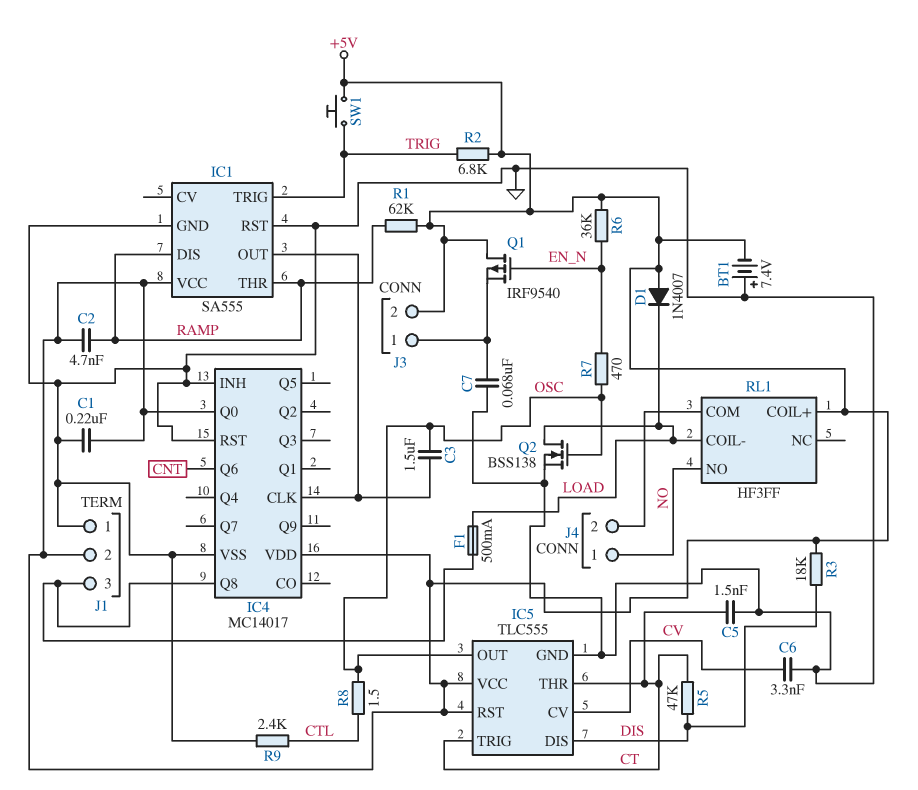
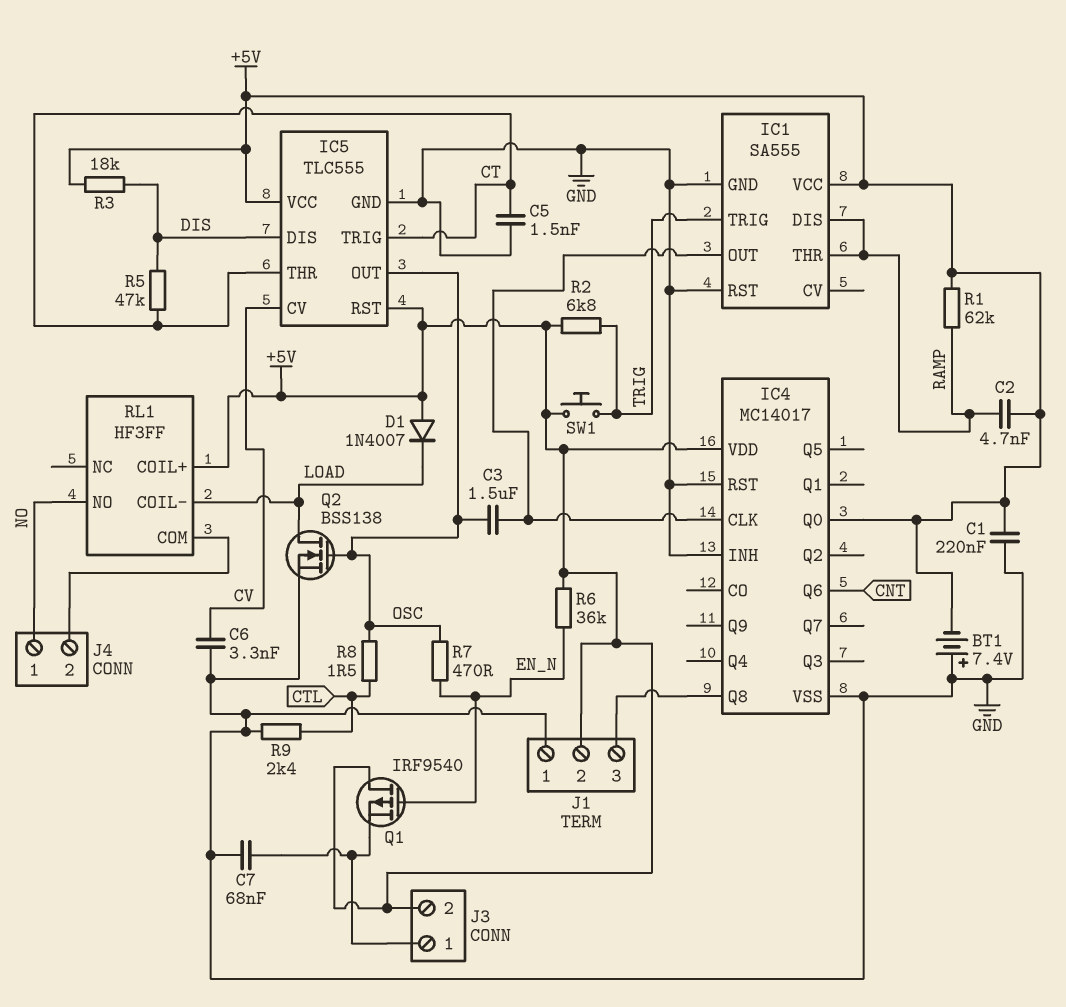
F1: 500mA (IC4/Q8, LOAD) -> none

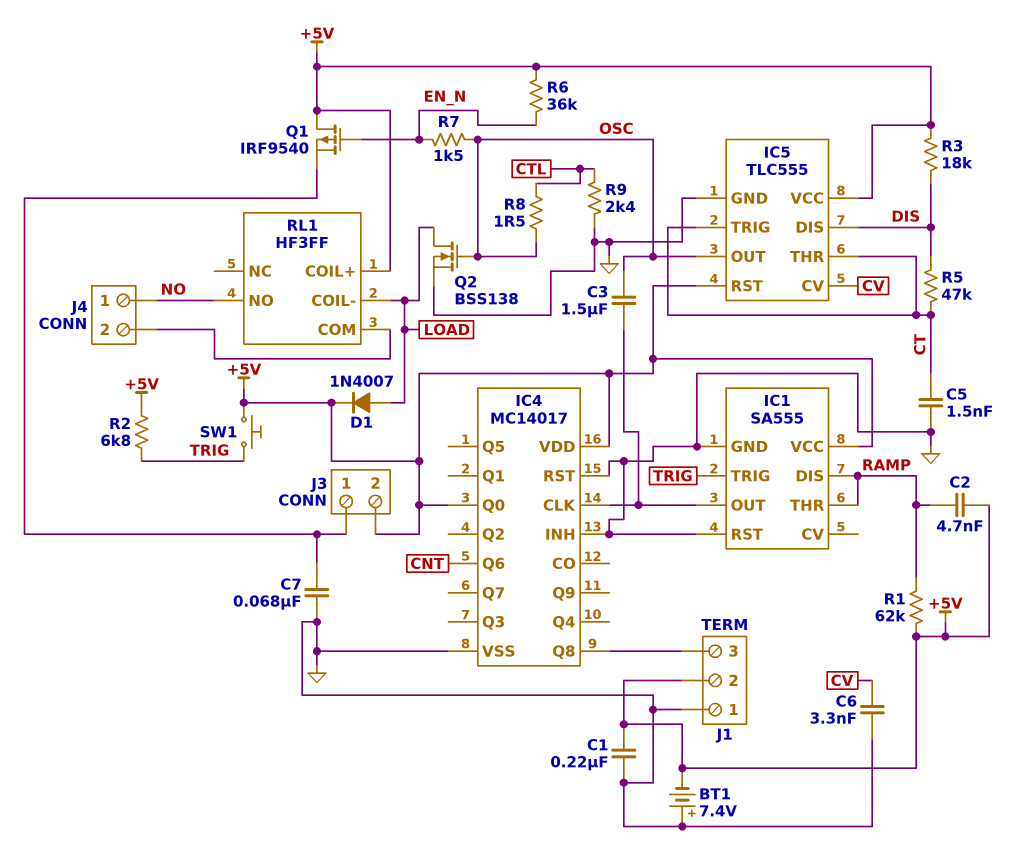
D1: diode 1N4007 (A +5V, K LOAD) -> diode 1N4007 (A LOAD, K +5V)
R7: 470 (EN_N, OSC) -> 1.5k (EN_N, OSC)

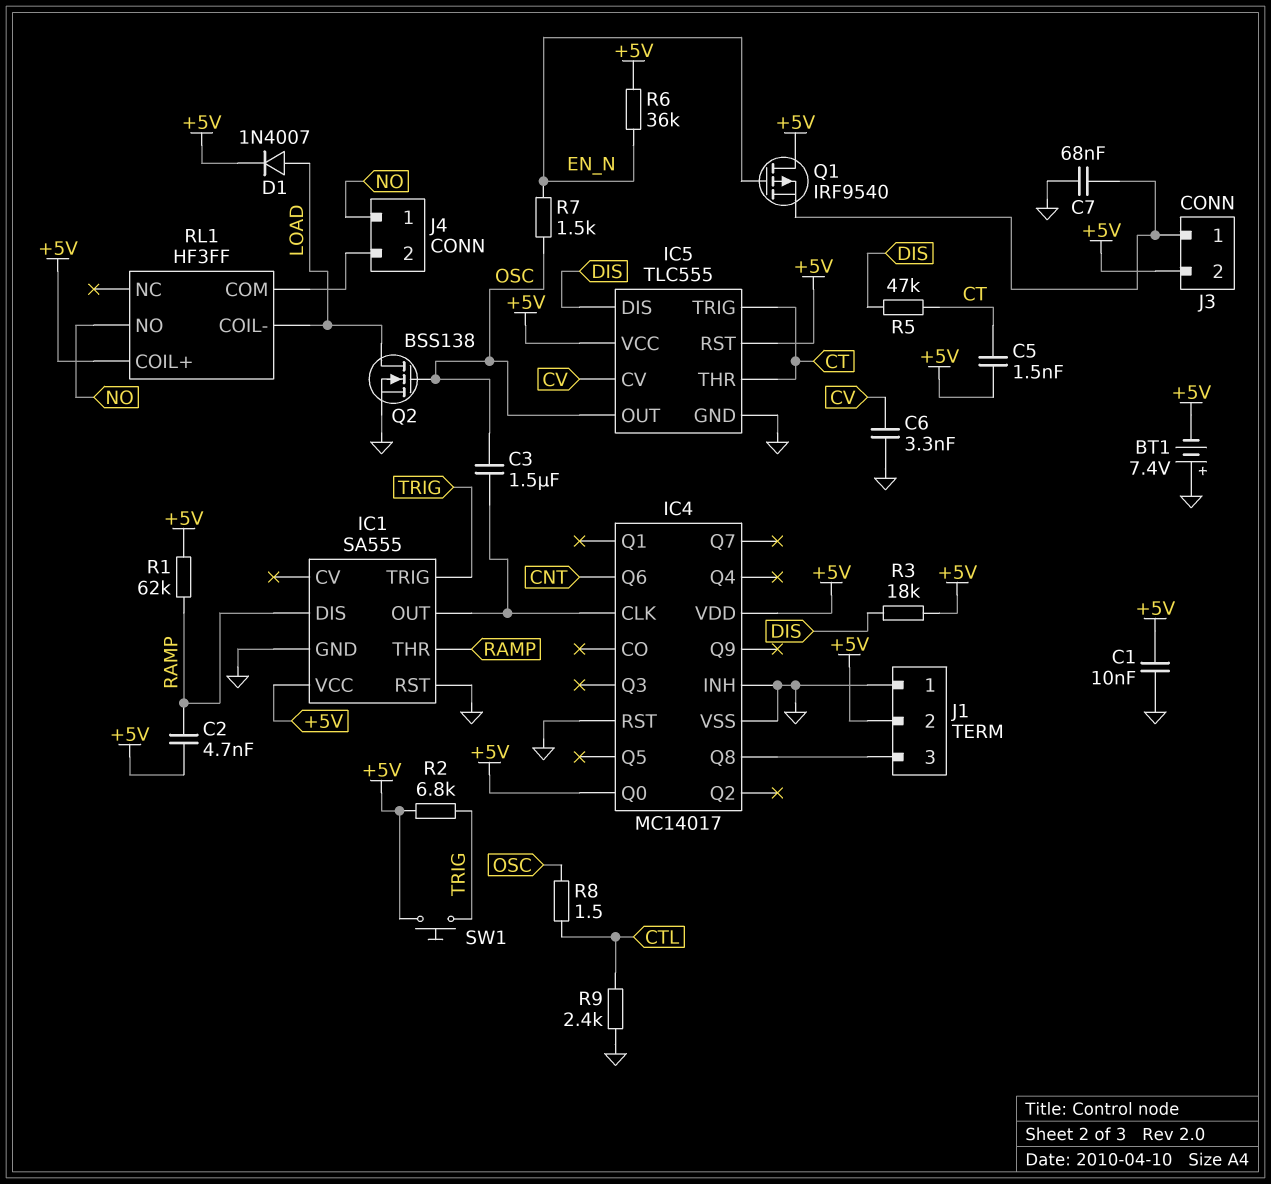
C1: 220nF (+5V, GND) -> 10nF (+5V, GND)
C5: 1.5nF (CT, GND) -> 1.5nF (+5V, CT)

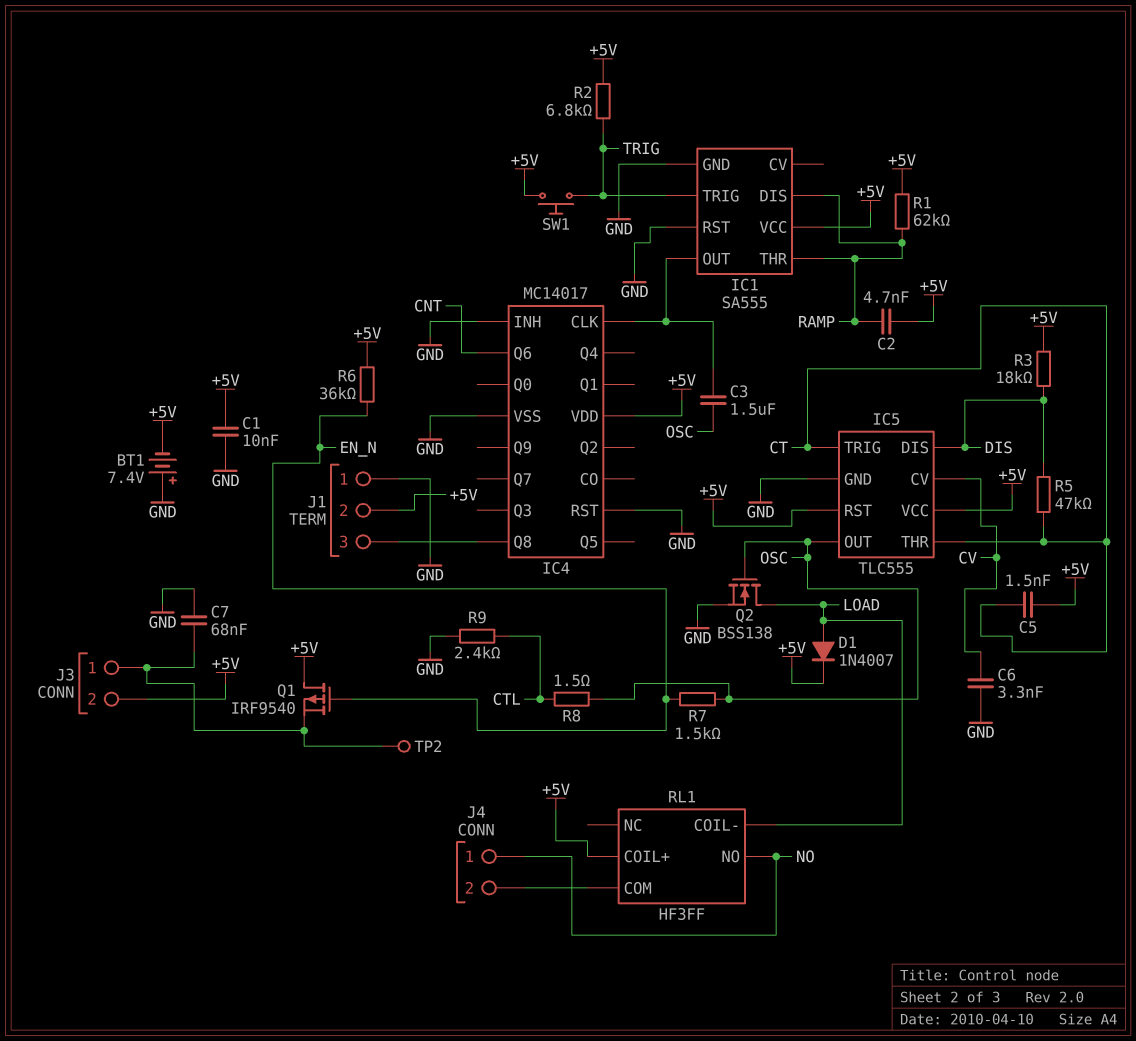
IC4 pin Q0: +5V -> none
TP2: none -> test point (J3/1)

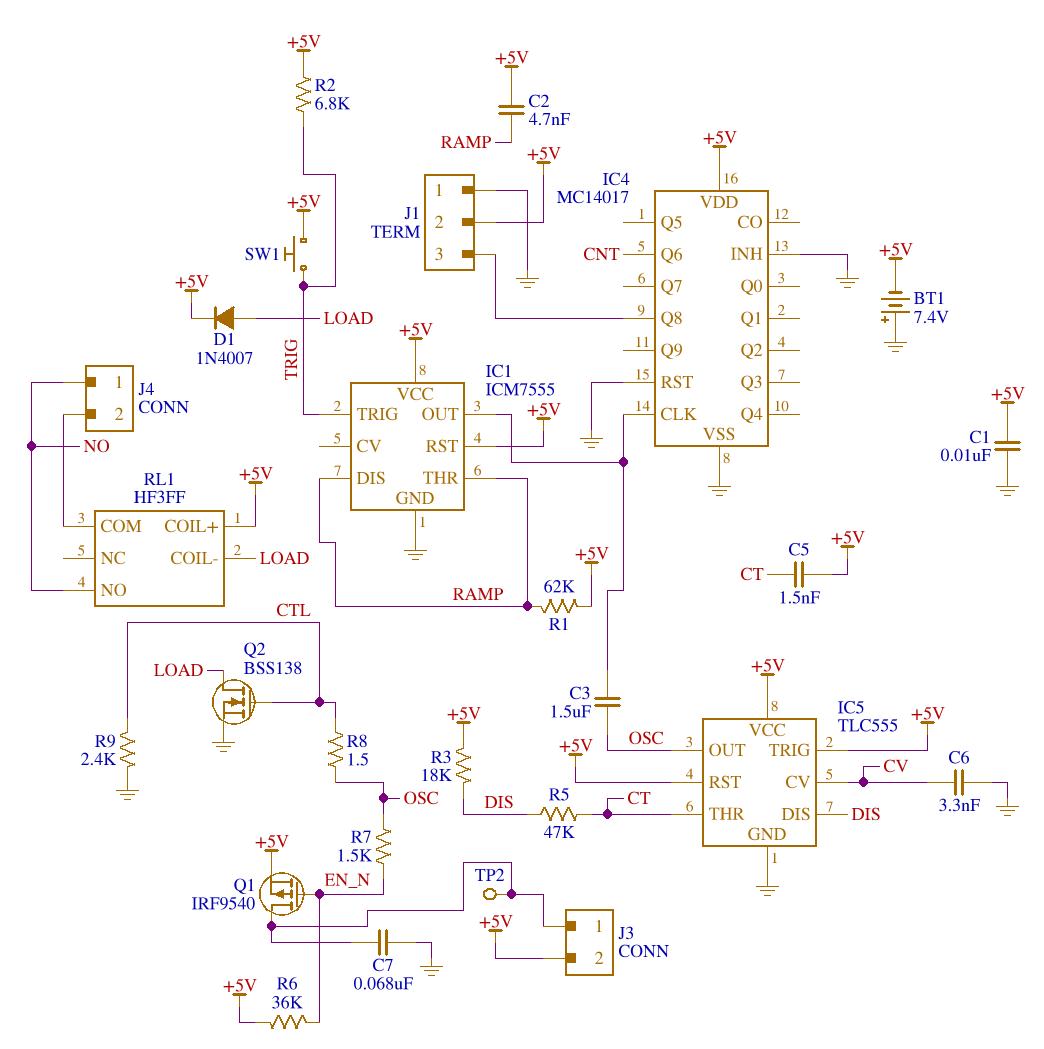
IC1: SA555 -> ICM7555
IC1 pin RST: GND -> +5V
IC5 pin TRIG: CT -> +5V
Q1: PMOS IRF9540 (G EN_N, D +5V, S J3/1) -> PMOS IRF9540 (G EN_N, D J3/1, S +5V)
Q2: NMOS BSS138 (G OSC, D LOAD, S GND) -> NMOS BSS138 (G CTL, D LOAD, S GND)

